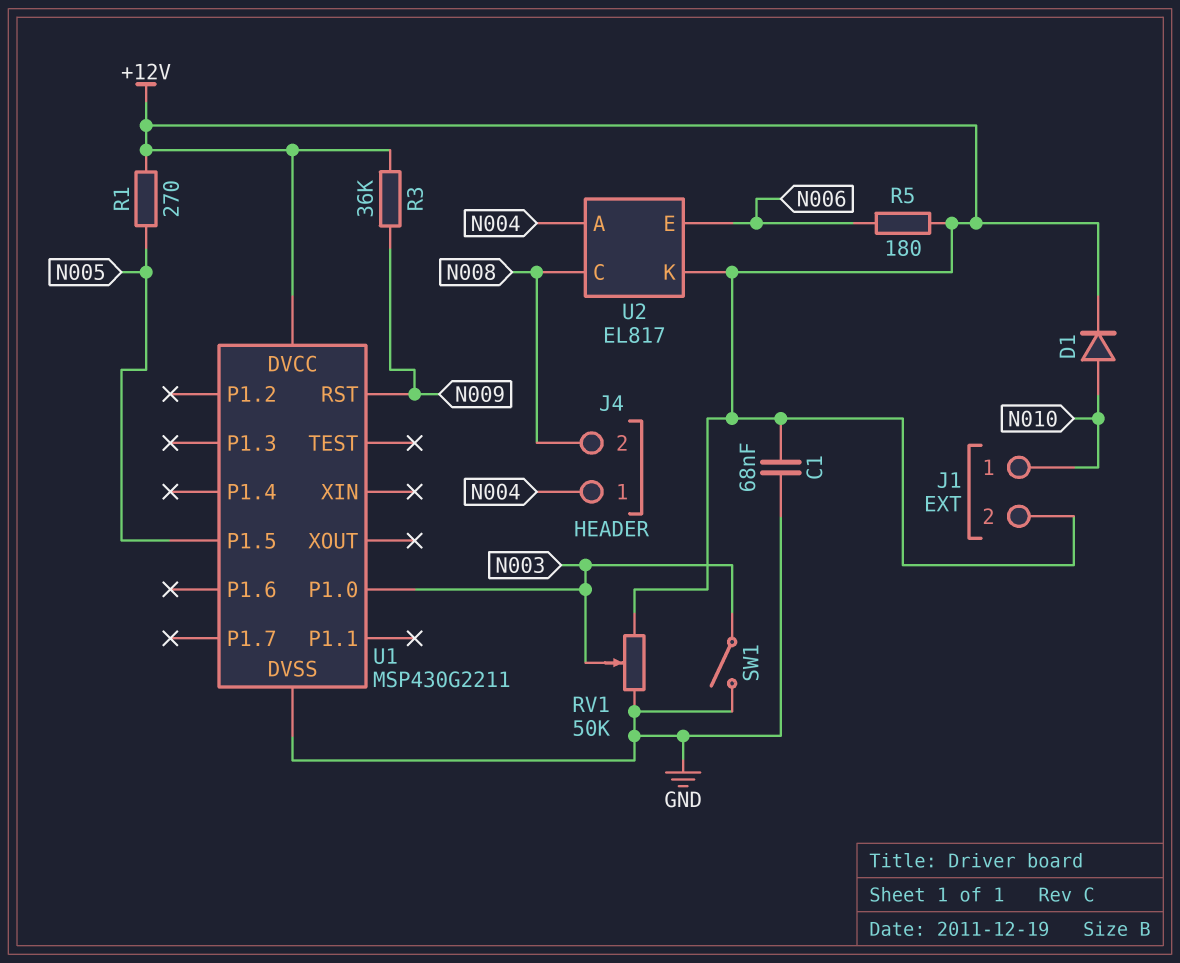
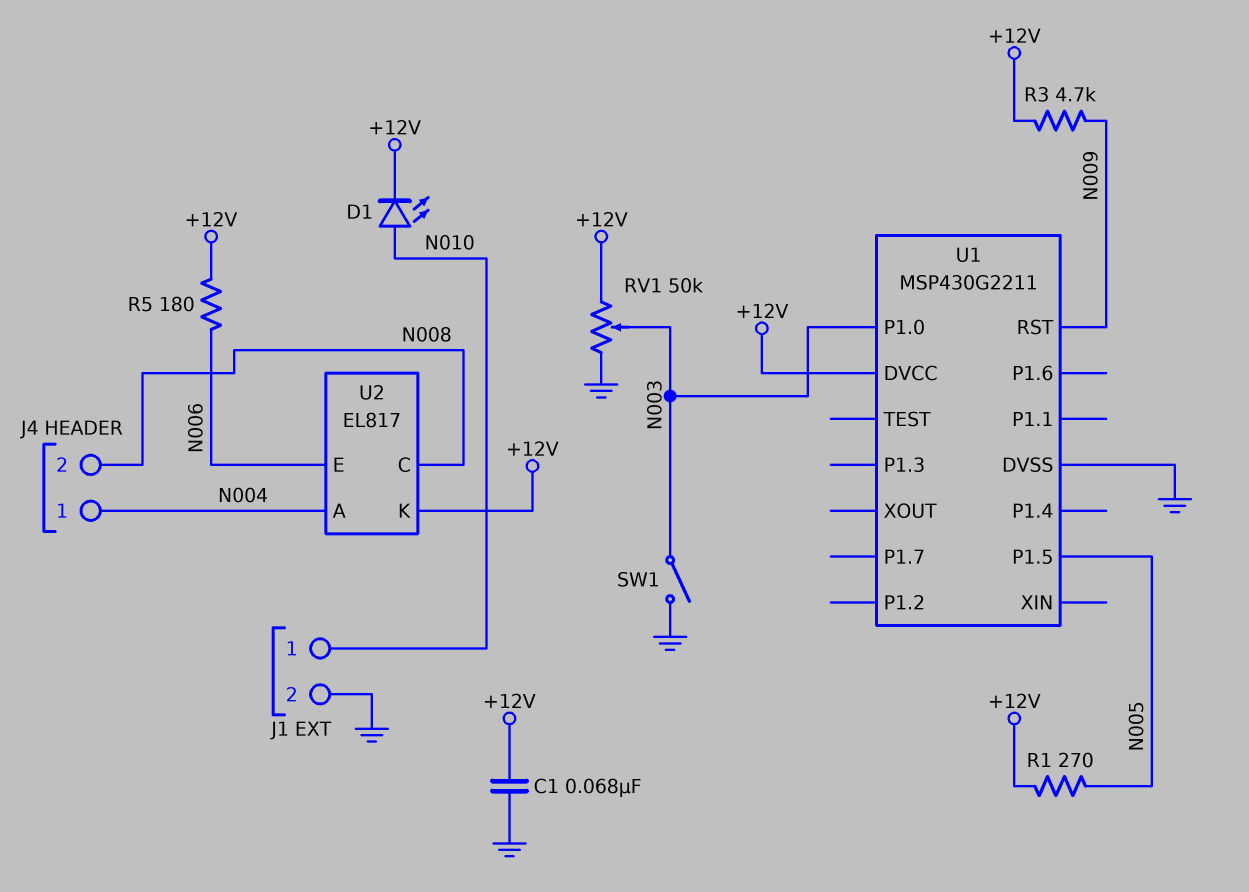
D1: diode (A N010, K +12V) -> LED (A N010, K +12V)
J1 pin 2: +12V -> GND
R3: 36k (+12V, N009) -> 4.7k (+12V, N009)

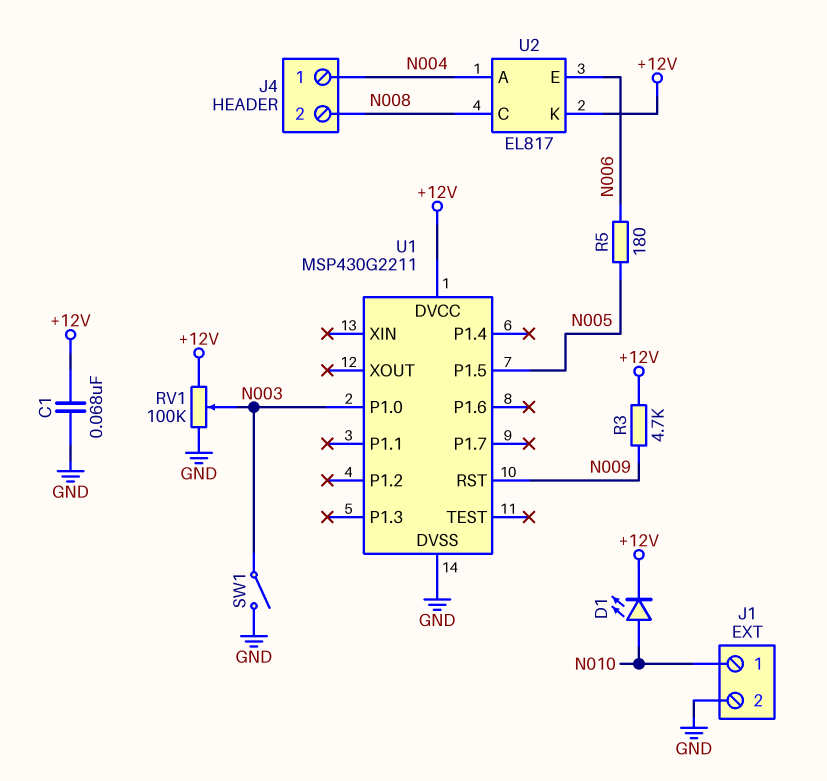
R1: 270 (+12V, N005) -> none
R5: 180 (+12V, N006) -> 180 (N005, N006)
RV1: 50k (+12V, GND, wiper N003) -> 100k (+12V, GND, wiper N003)

